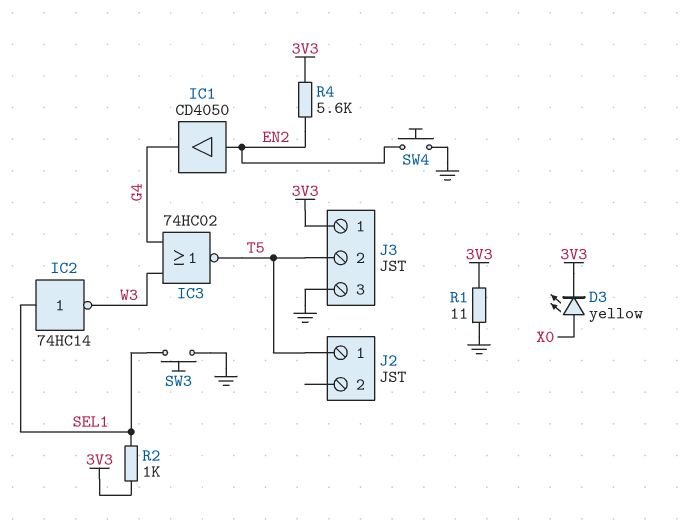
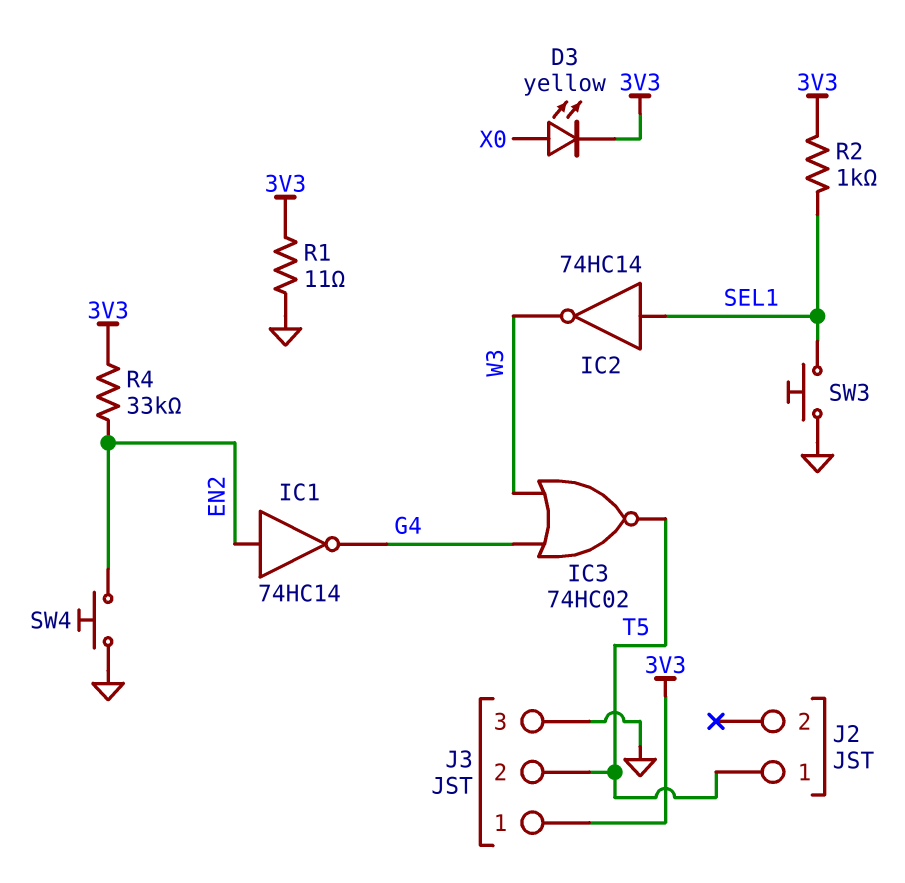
IC1: buffer CD4050 (in EN2, out G4) -> NOT 74HC14 (in EN2, out G4)
R4: 5.6k (3V3, EN2) -> 33k (3V3, EN2)

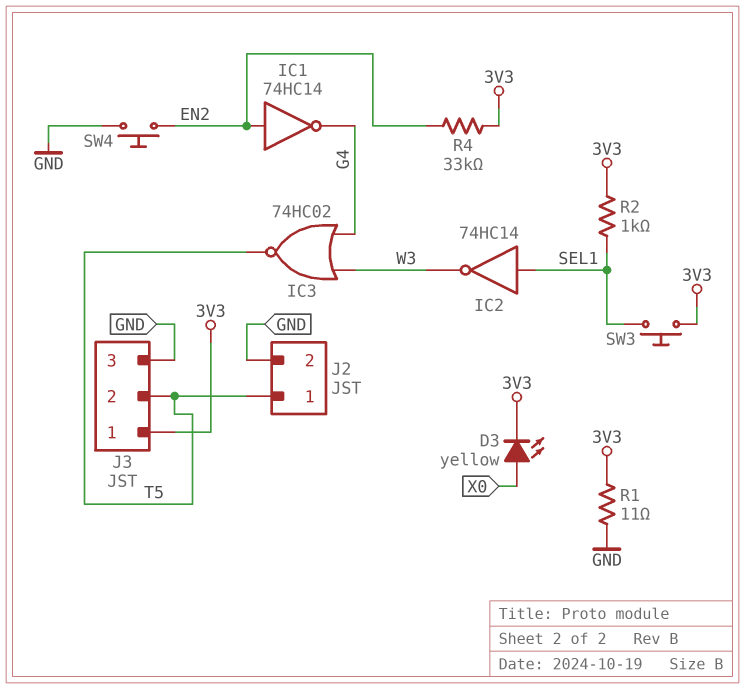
J2 pin 2: none -> GND
SW3: button (GND, SEL1) -> button (3V3, SEL1)

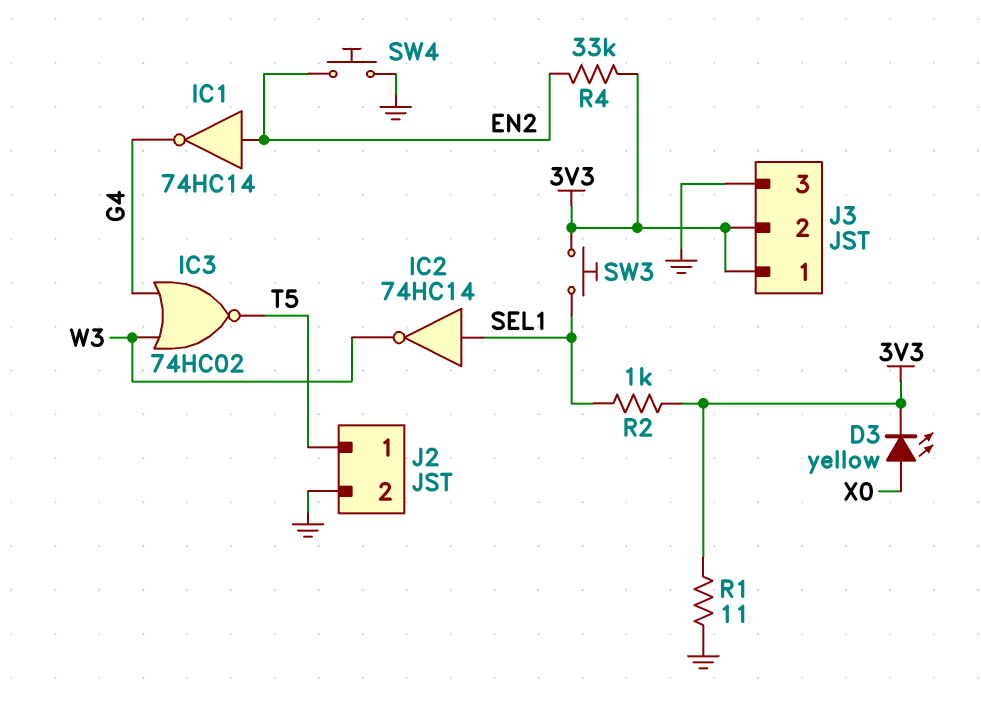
J3 pin 2: T5 -> 3V3

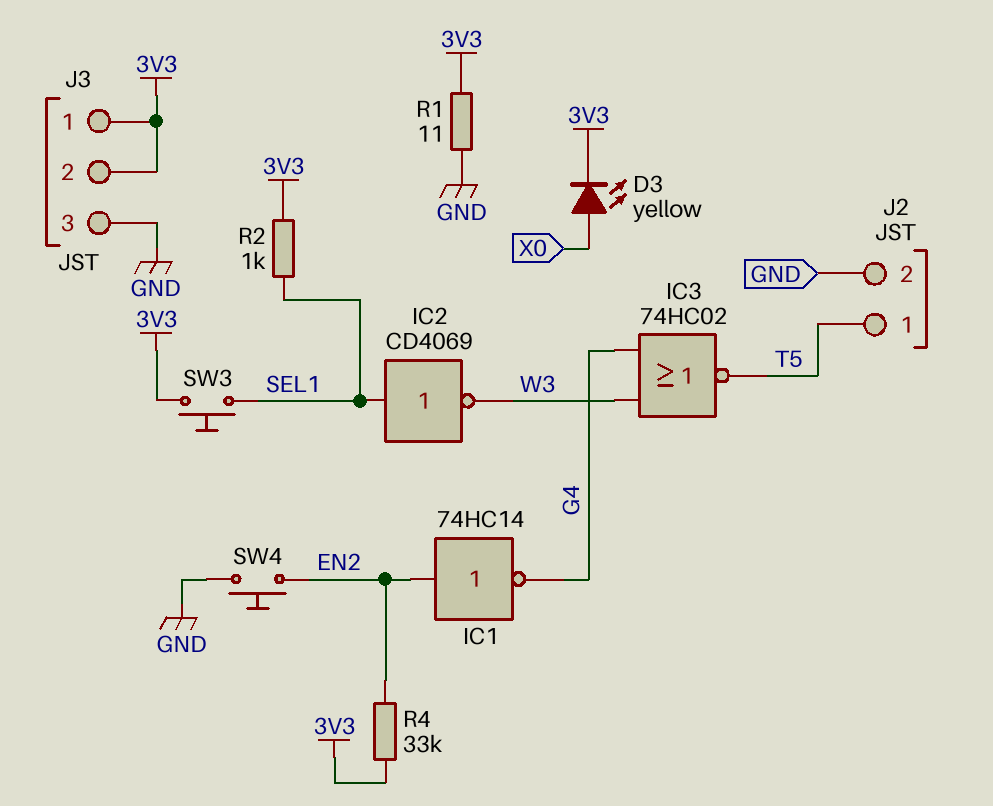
IC2: NOT 74HC14 (in SEL1, out W3) -> NOT CD4069 (in SEL1, out W3)

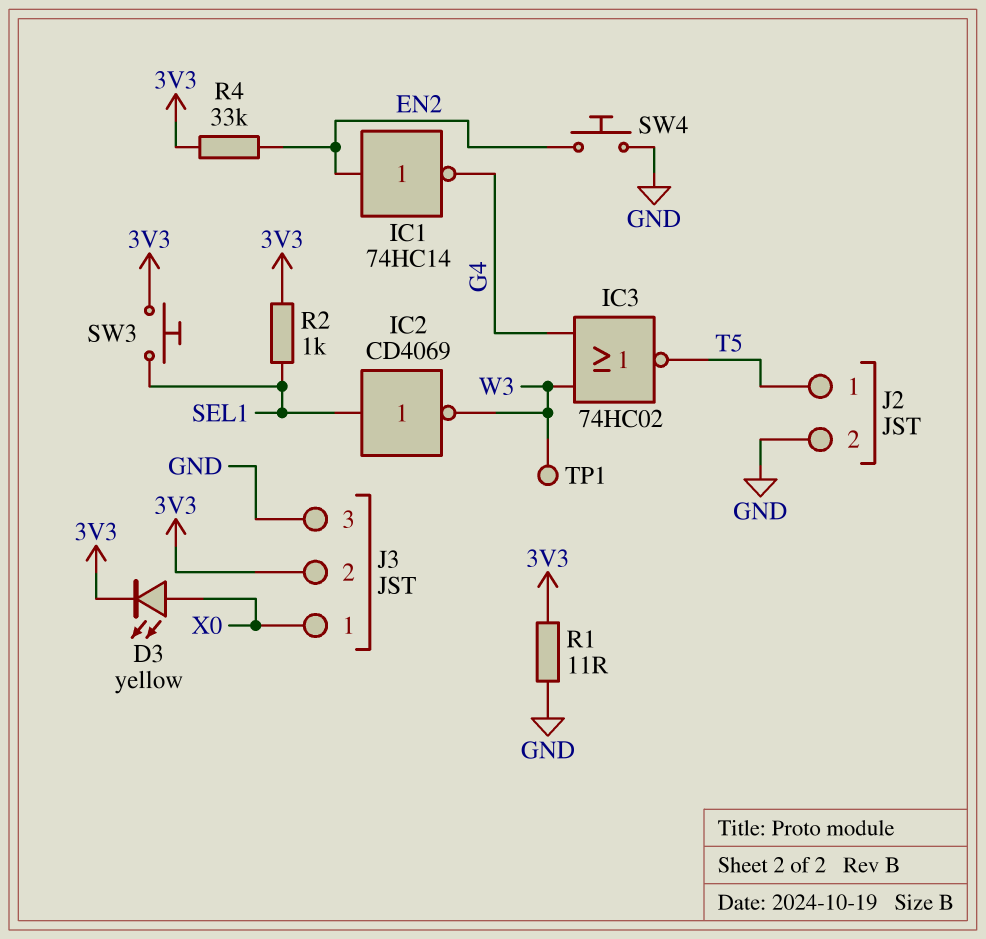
J3 pin 1: 3V3 -> X0
TP1: none -> test point (W3)

